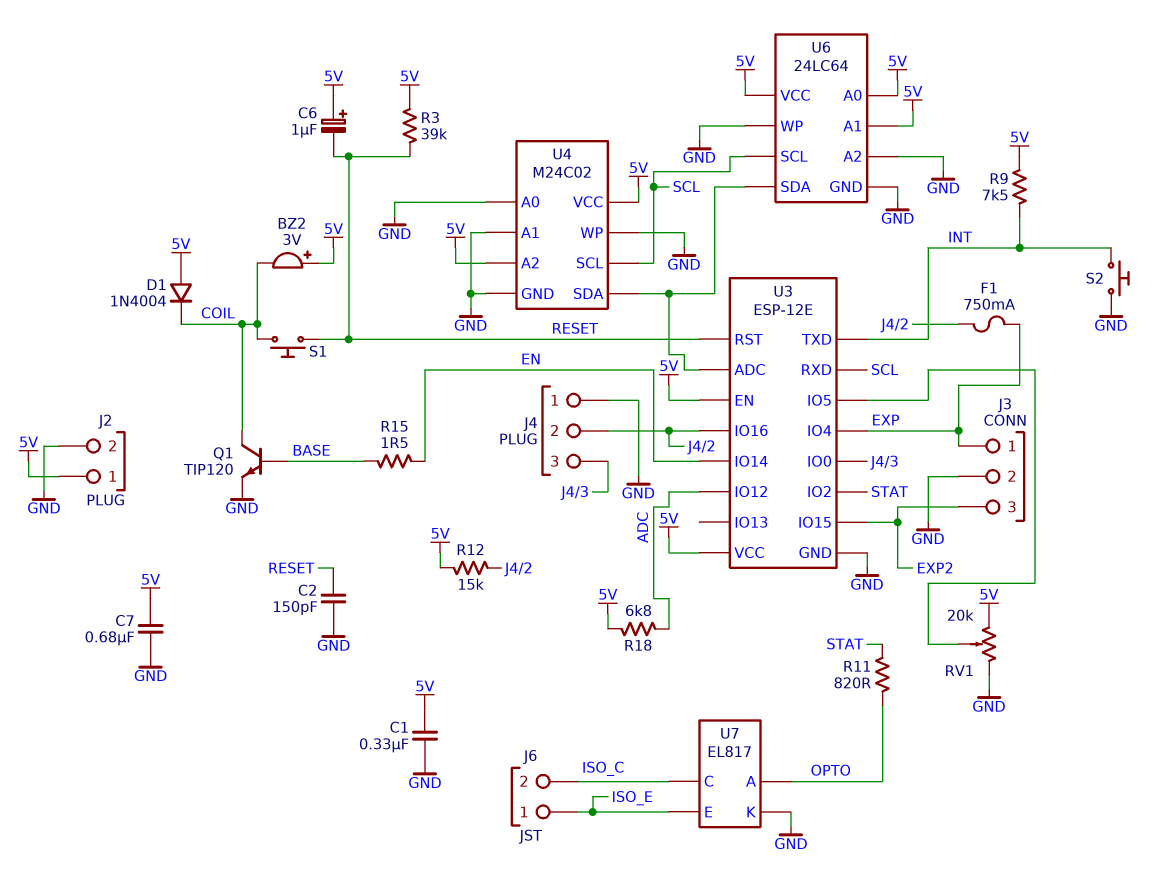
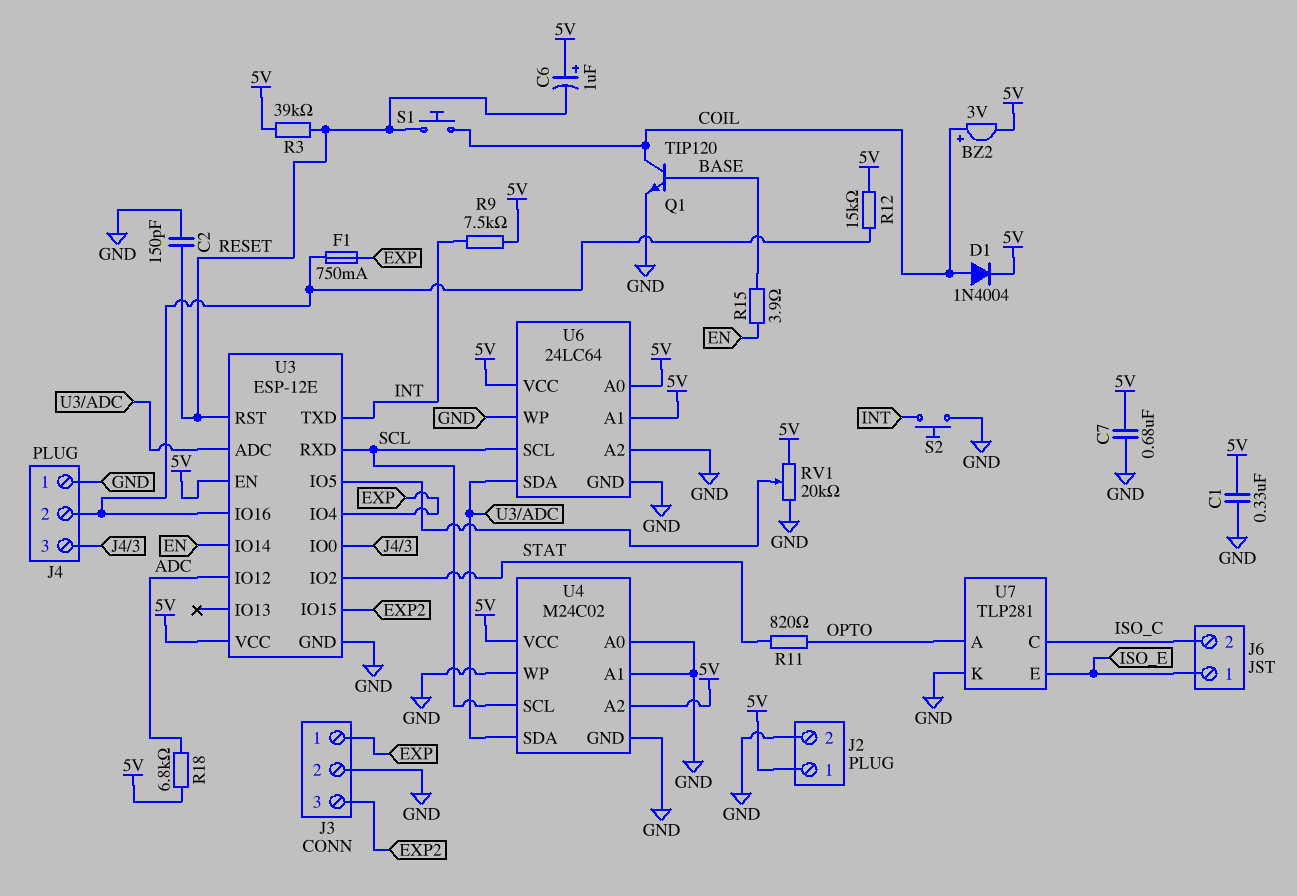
BZ2: buzzer 3V (plus 5V, minus COIL) -> buzzer 3V (plus COIL, minus 5V)
D1: diode 1N4004 (A 5V, K COIL) -> diode 1N4004 (A COIL, K 5V)
R15: 1.5 (BASE, EN) -> 3.9 (BASE, EN)
U7: EL817 -> TLP281

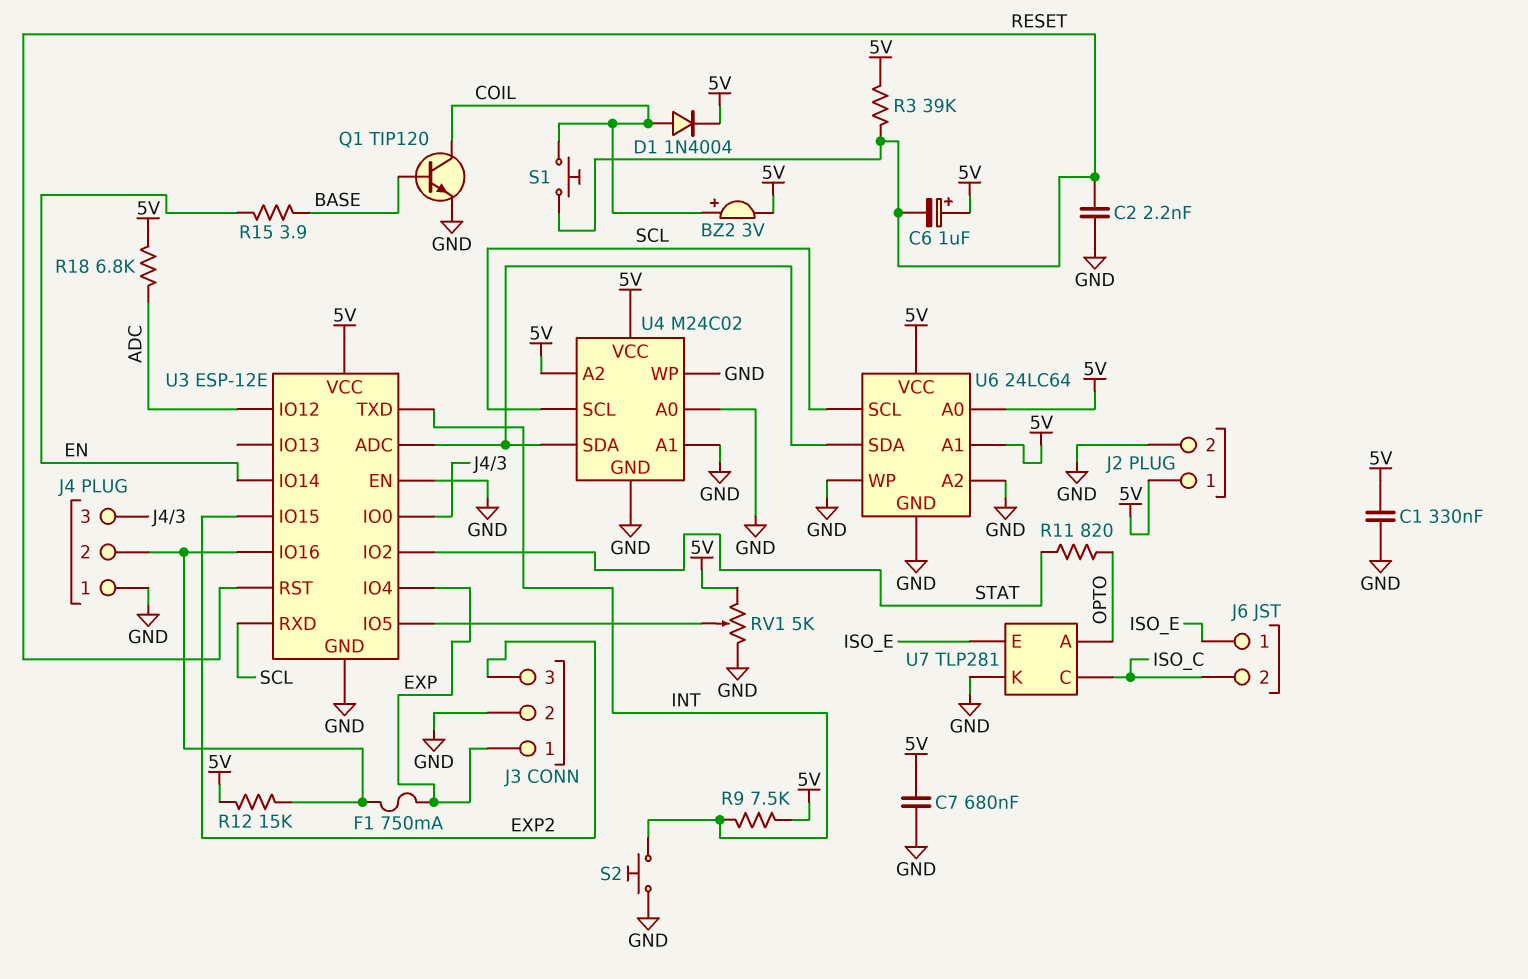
C2: 150pF (GND, RESET) -> 2.2nF (GND, RESET)
RV1: 20k (5V, GND, wiper U3/IO5) -> 5k (5V, GND, wiper U3/IO5)
U3 pin EN: 5V -> GND

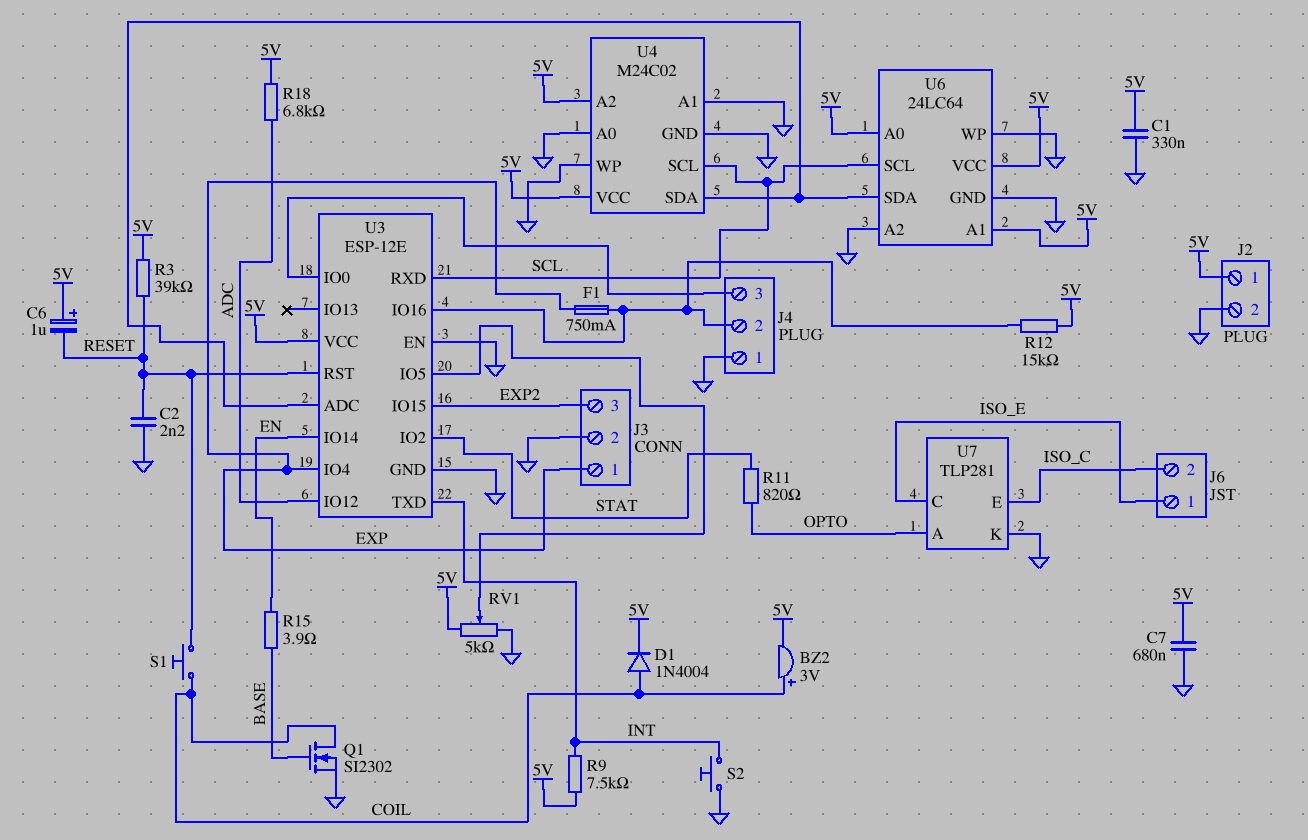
Q1: NPN TIP120 (B BASE, C COIL, E GND) -> NMOS SI2302 (G BASE, D COIL, S GND)
U7 pin C: ISO_C -> ISO_E
U7 pin E: ISO_E -> ISO_C

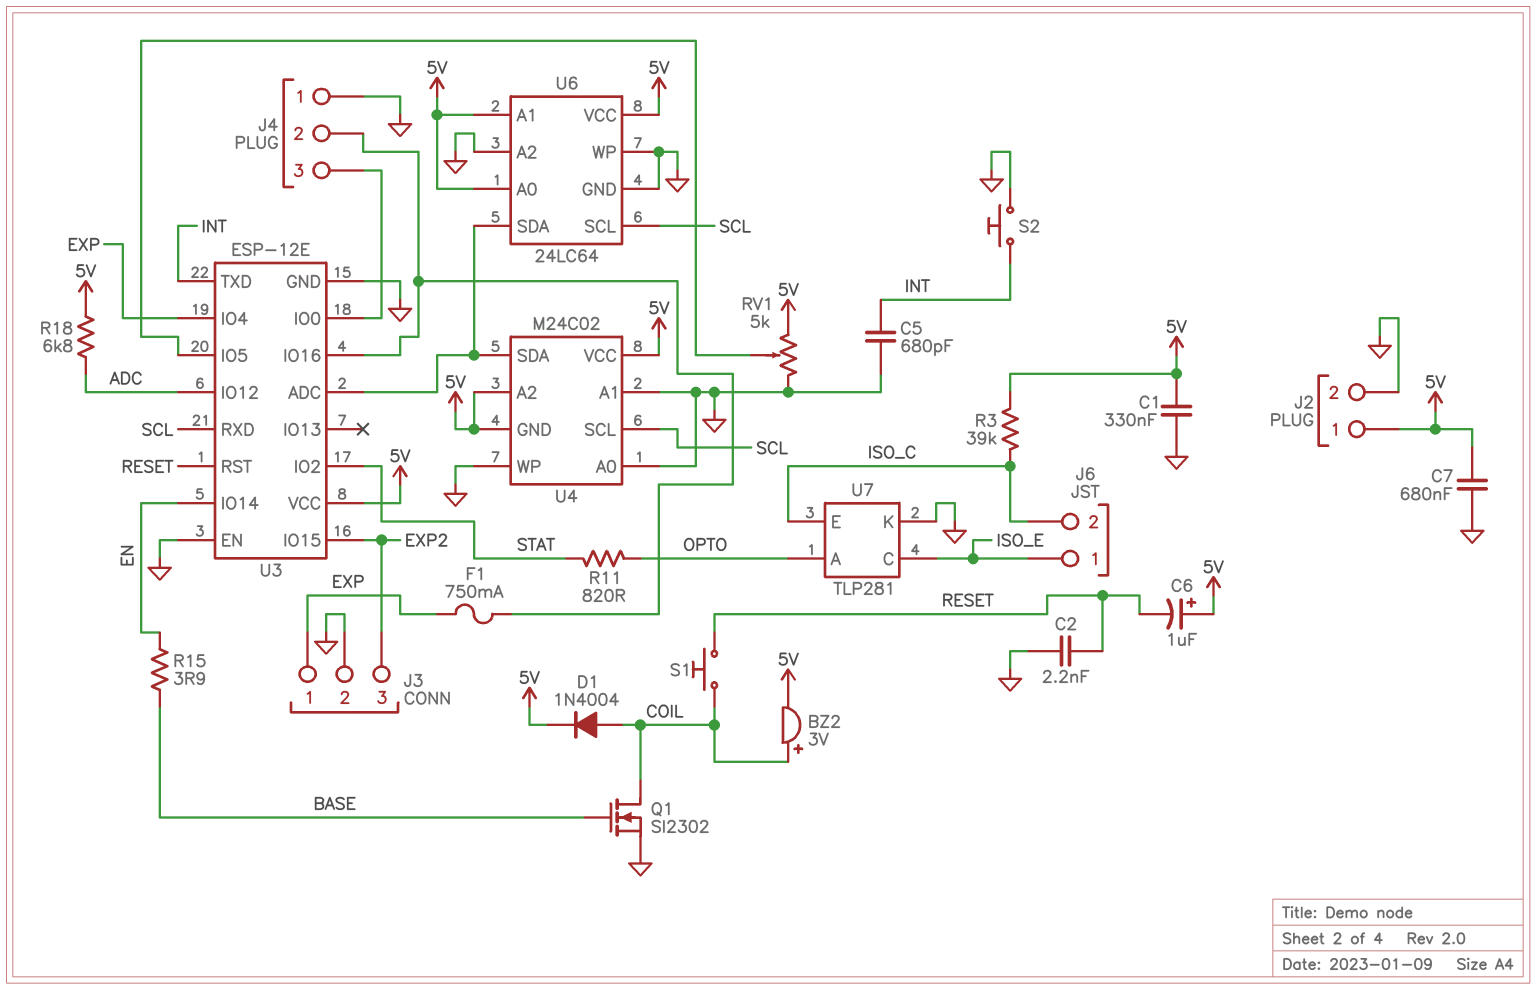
C5: none -> 680pF (GND, INT)
R3: 39k (5V, RESET) -> 39k (5V, ISO_C)
R9: 7.5k (5V, INT) -> none
R12: 15k (5V, J4/2) -> none
U4 pin GND: GND -> 5V

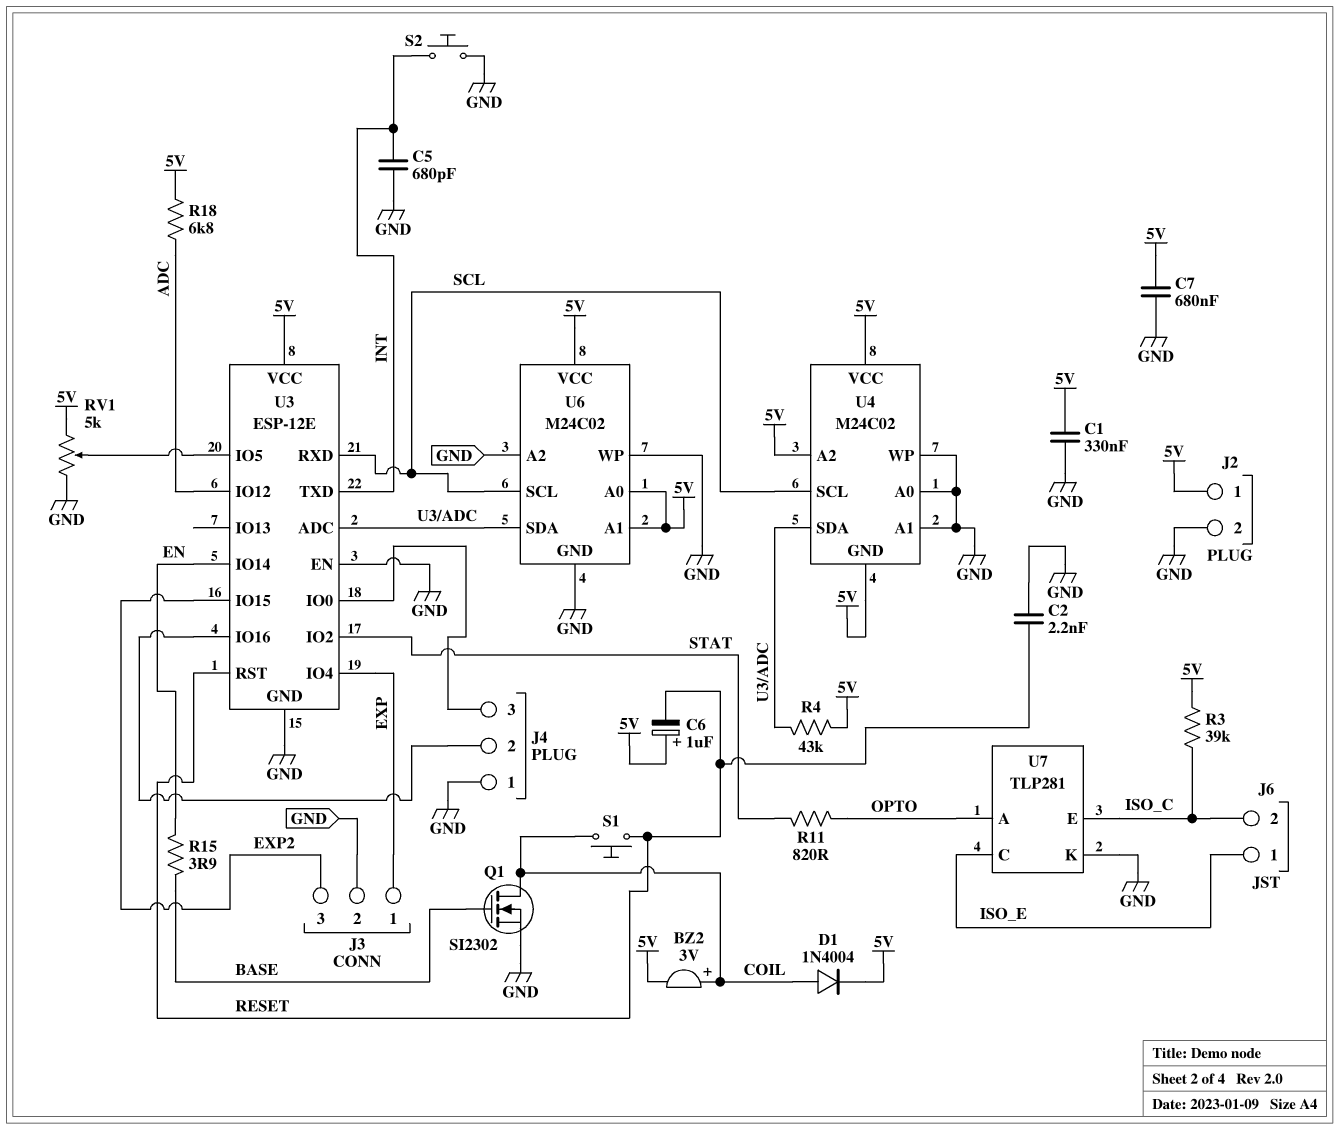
F1: 750mA (EXP, J4/2) -> none
R4: none -> 43k (5V, U3/ADC)
U6: 24LC64 -> M24C02

